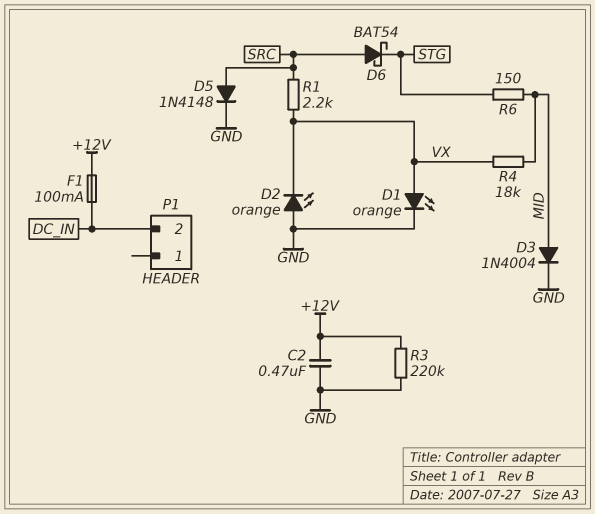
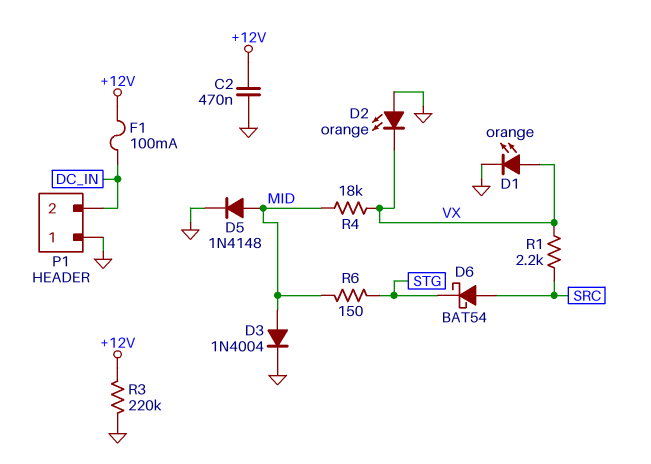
D5: diode 1N4148 (A SRC, K GND) -> diode 1N4148 (A MID, K GND)
P1 pin 1: none -> GND

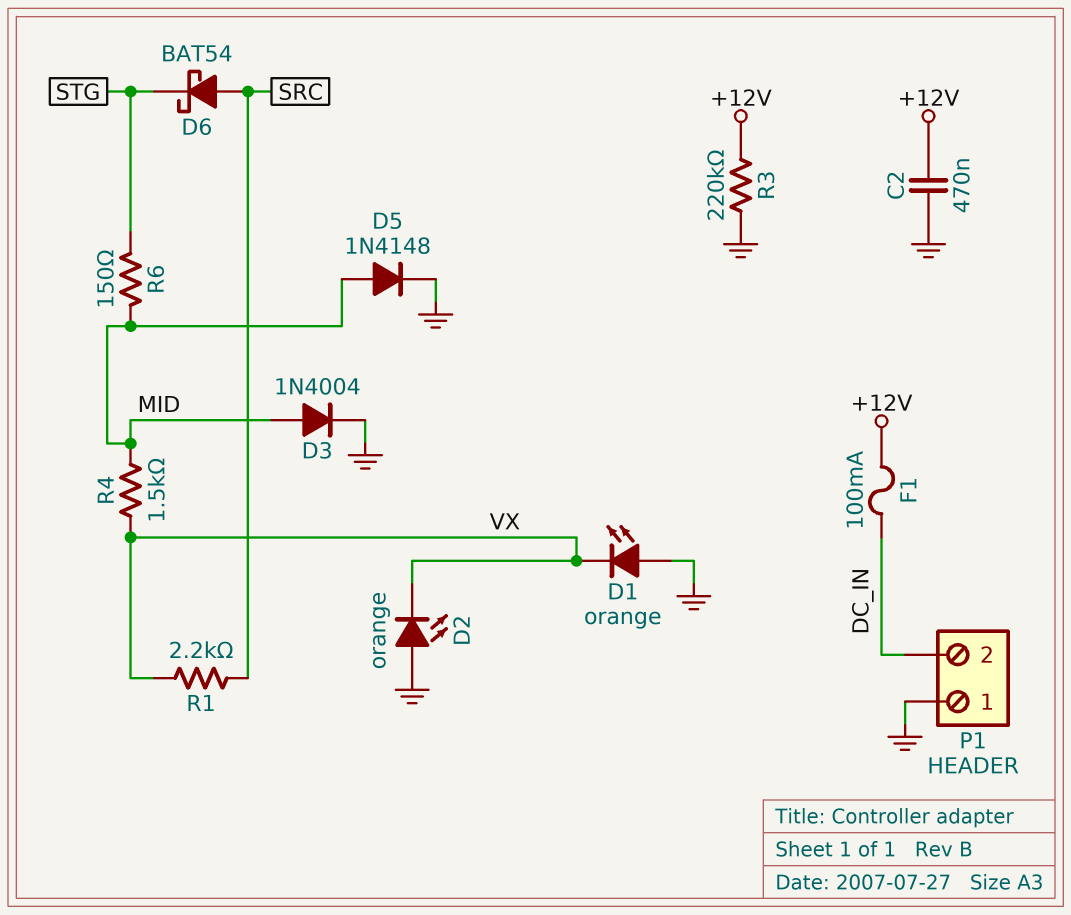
D1: LED orange (A VX, K GND) -> LED orange (A GND, K VX)
R4: 18k (MID, VX) -> 1.5k (MID, VX)

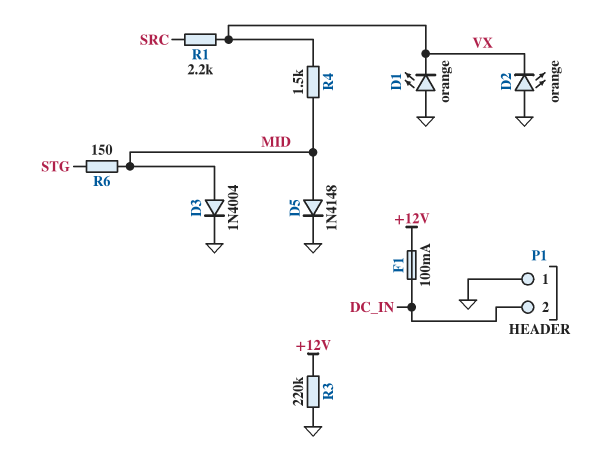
C2: 470nF (+12V, GND) -> none
D6: schottky BAT54 (A SRC, K STG) -> none

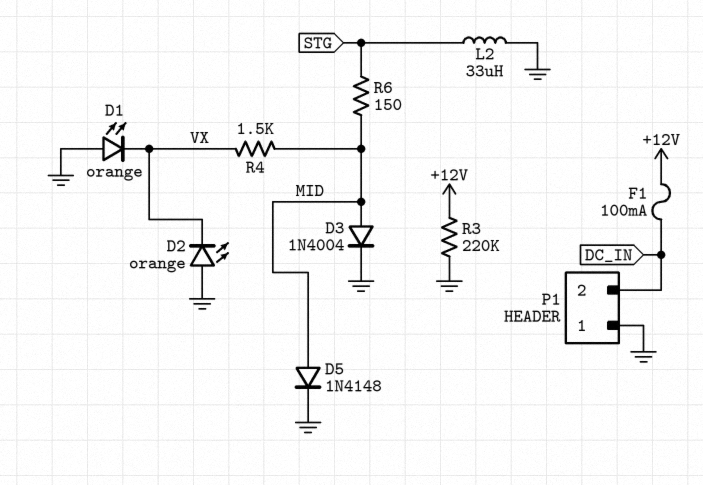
L2: none -> 33uH (GND, STG)
R1: 2.2k (SRC, VX) -> none

